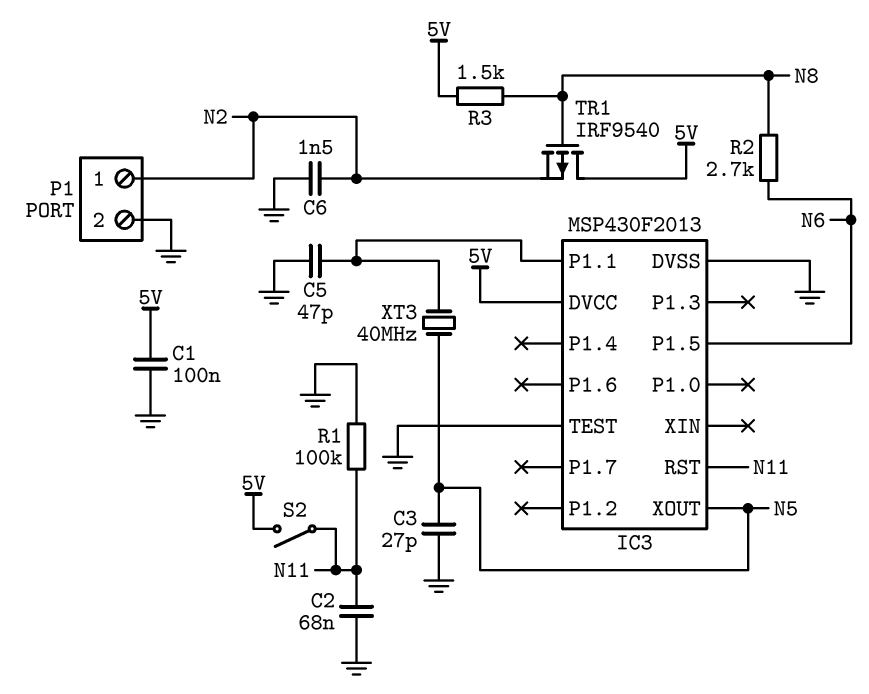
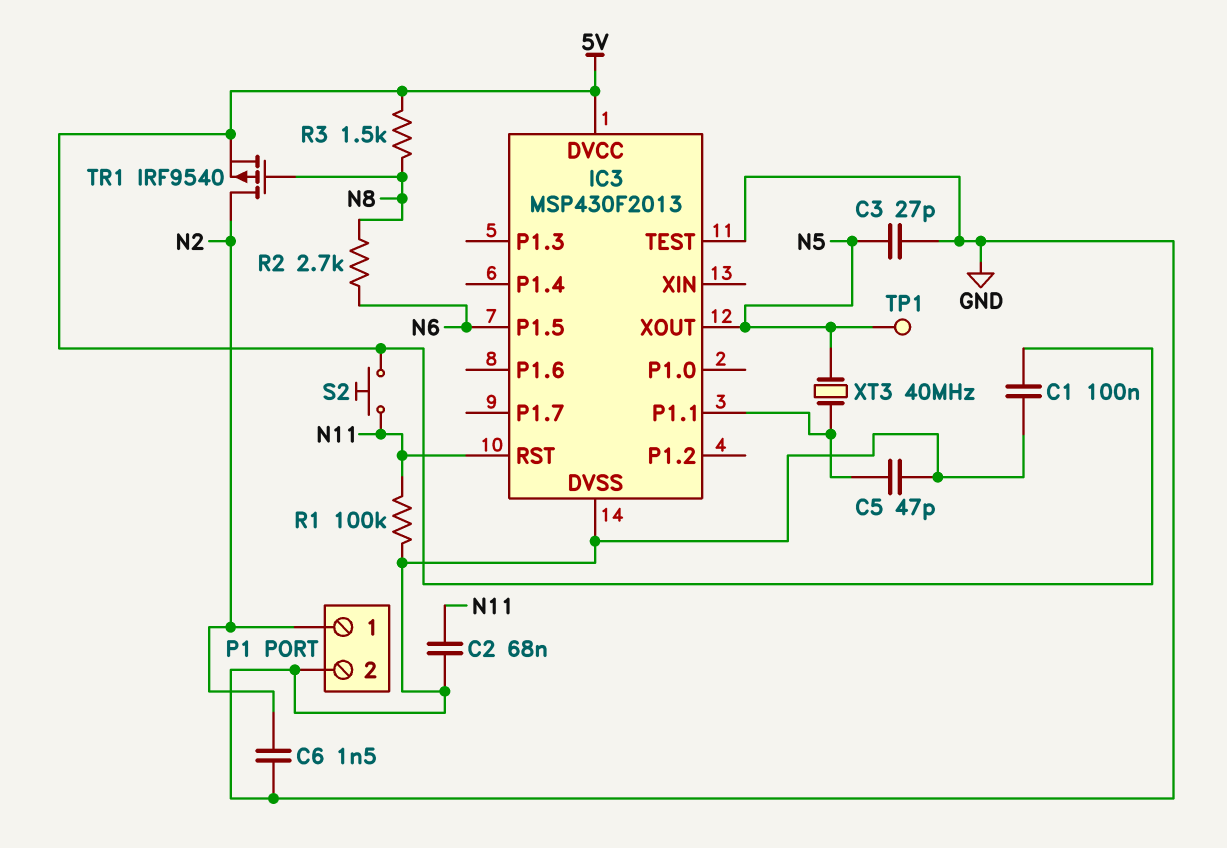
S2: switch (5V, N11) -> button (5V, N11)
TP1: none -> test point (N5)
TR1: PMOS IRF9540 (G N8, D 5V, S N2) -> PMOS IRF9540 (G N8, D N2, S 5V)

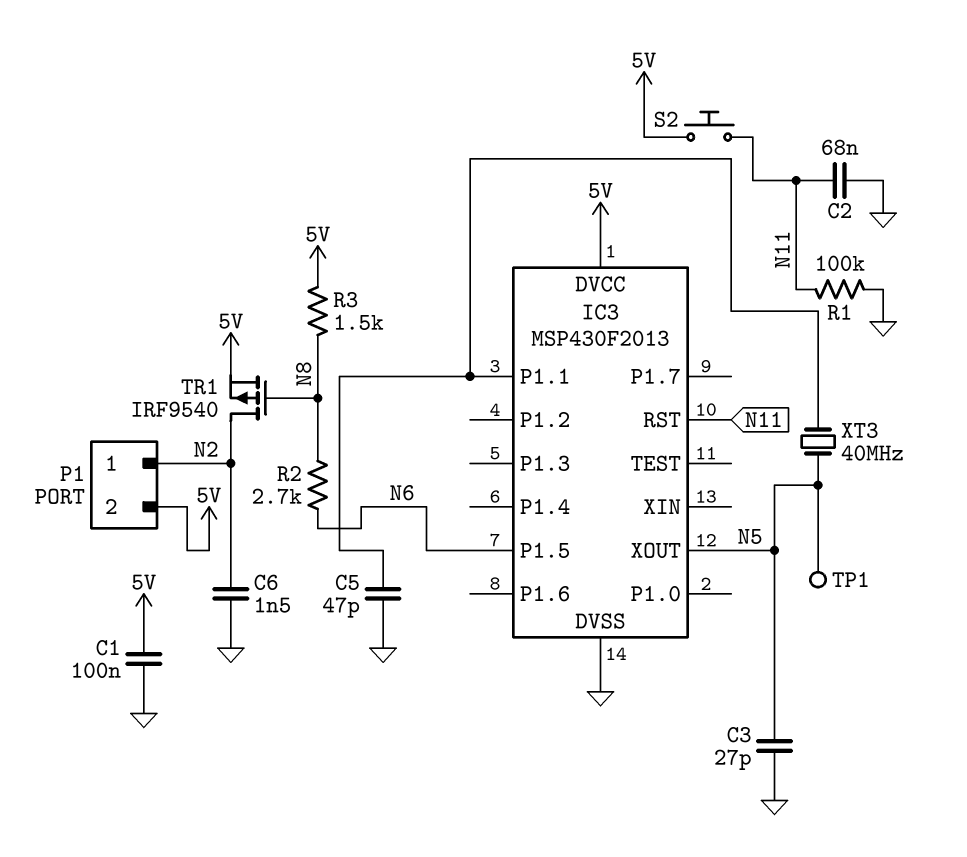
IC3 pin TEST: GND -> none
P1 pin 2: GND -> 5V

